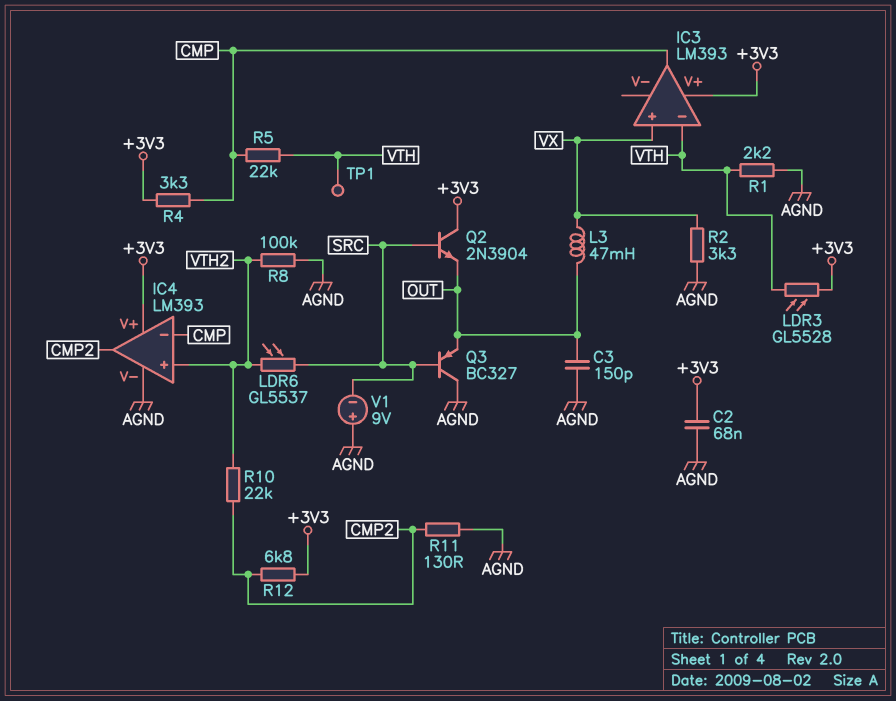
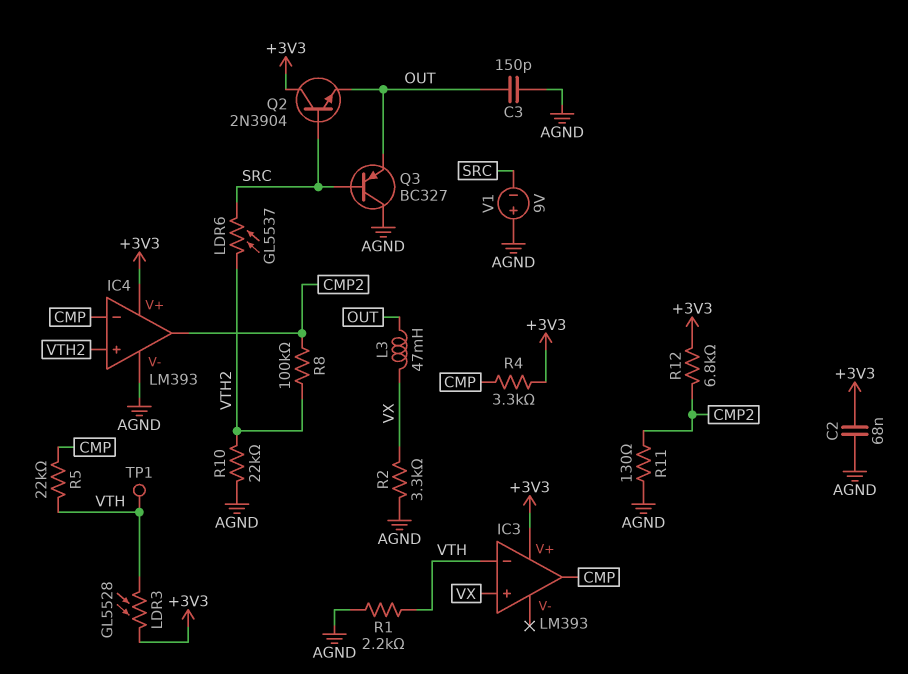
R8: 100k (AGND, VTH2) -> 100k (CMP2, VTH2)
R10: 22k (CMP2, VTH2) -> 22k (AGND, VTH2)

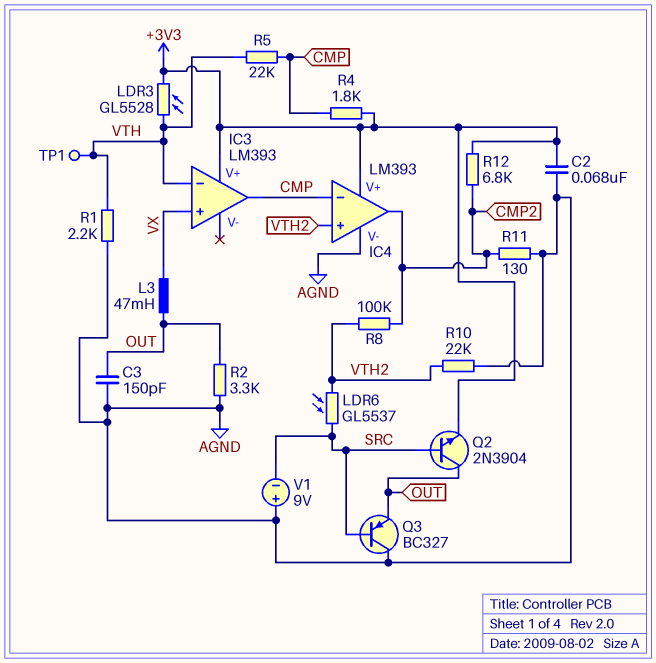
Q2: NPN 2N3904 (B SRC, C +3V3, E OUT) -> NPN 2N3904 (B SRC, C OUT, E +3V3)
R2: 3.3k (AGND, VX) -> 3.3k (AGND, OUT)
R4: 3.3k (+3V3, CMP) -> 1.8k (+3V3, CMP)

